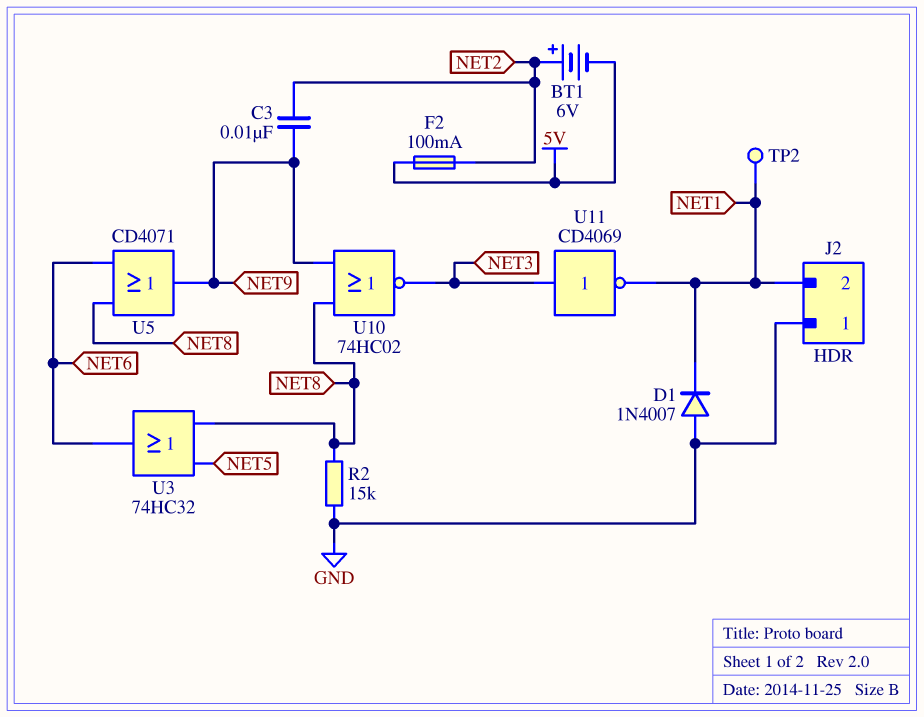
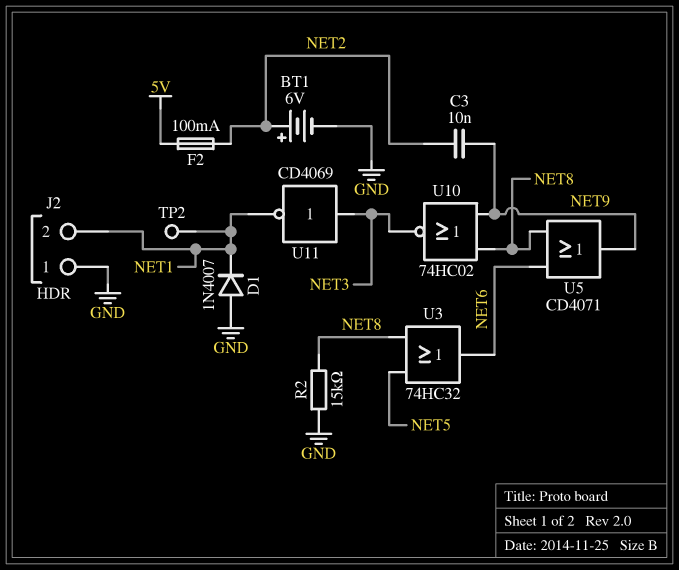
BT1: 6V (plus NET2, minus 5V) -> 6V (plus NET2, minus GND)

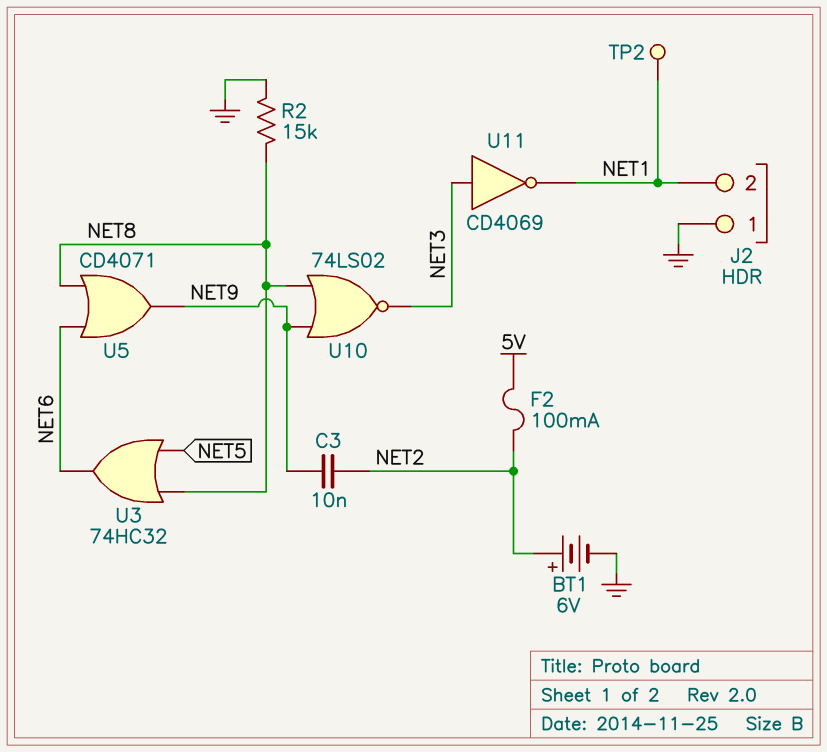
D1: diode 1N4007 (A GND, K NET1) -> none
U10: NOR 74HC02 (in NET8, in NET9, out NET3) -> NOR 74LS02 (in NET8, in NET9, out NET3)

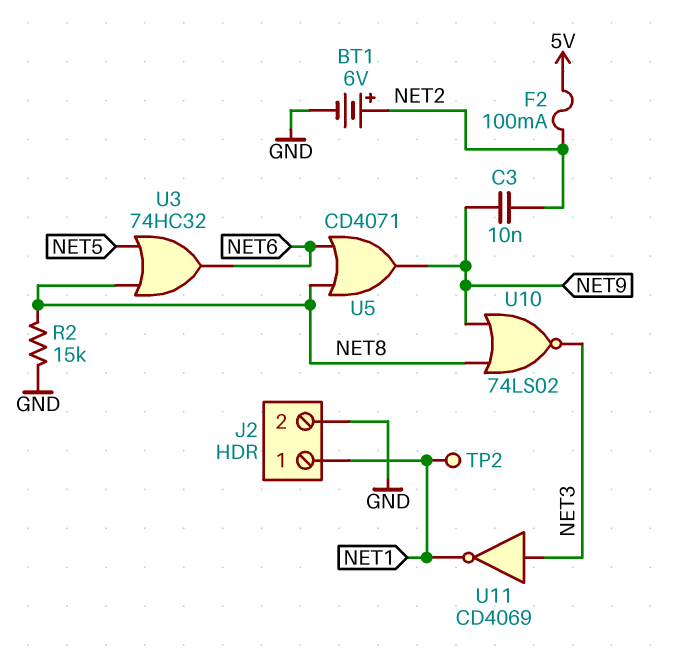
J2 pin 1: GND -> NET1
J2 pin 2: NET1 -> GND

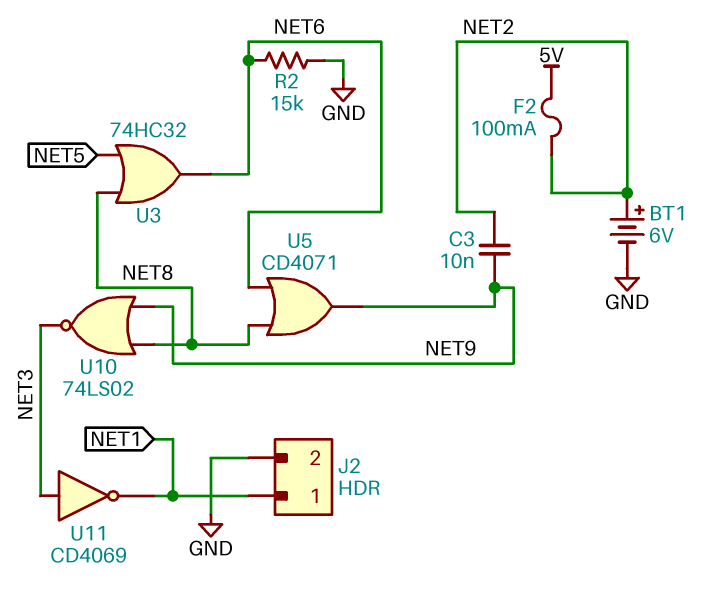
R2: 15k (GND, NET8) -> 15k (GND, NET6)
TP2: test point (NET1) -> none

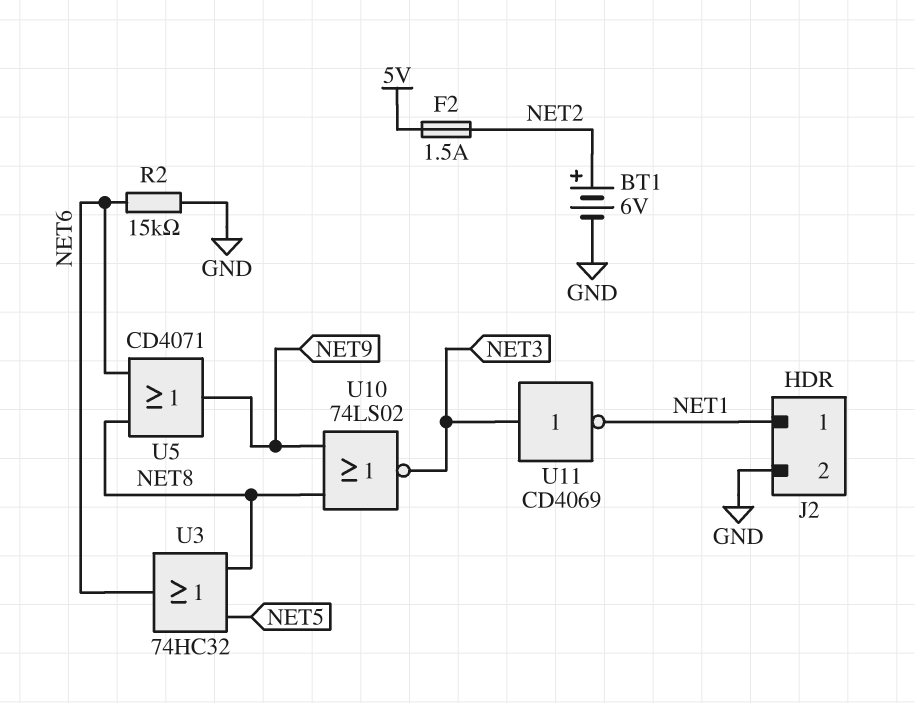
C3: 10nF (NET2, NET9) -> none
F2: 100mA (5V, NET2) -> 1.5A (5V, NET2)

